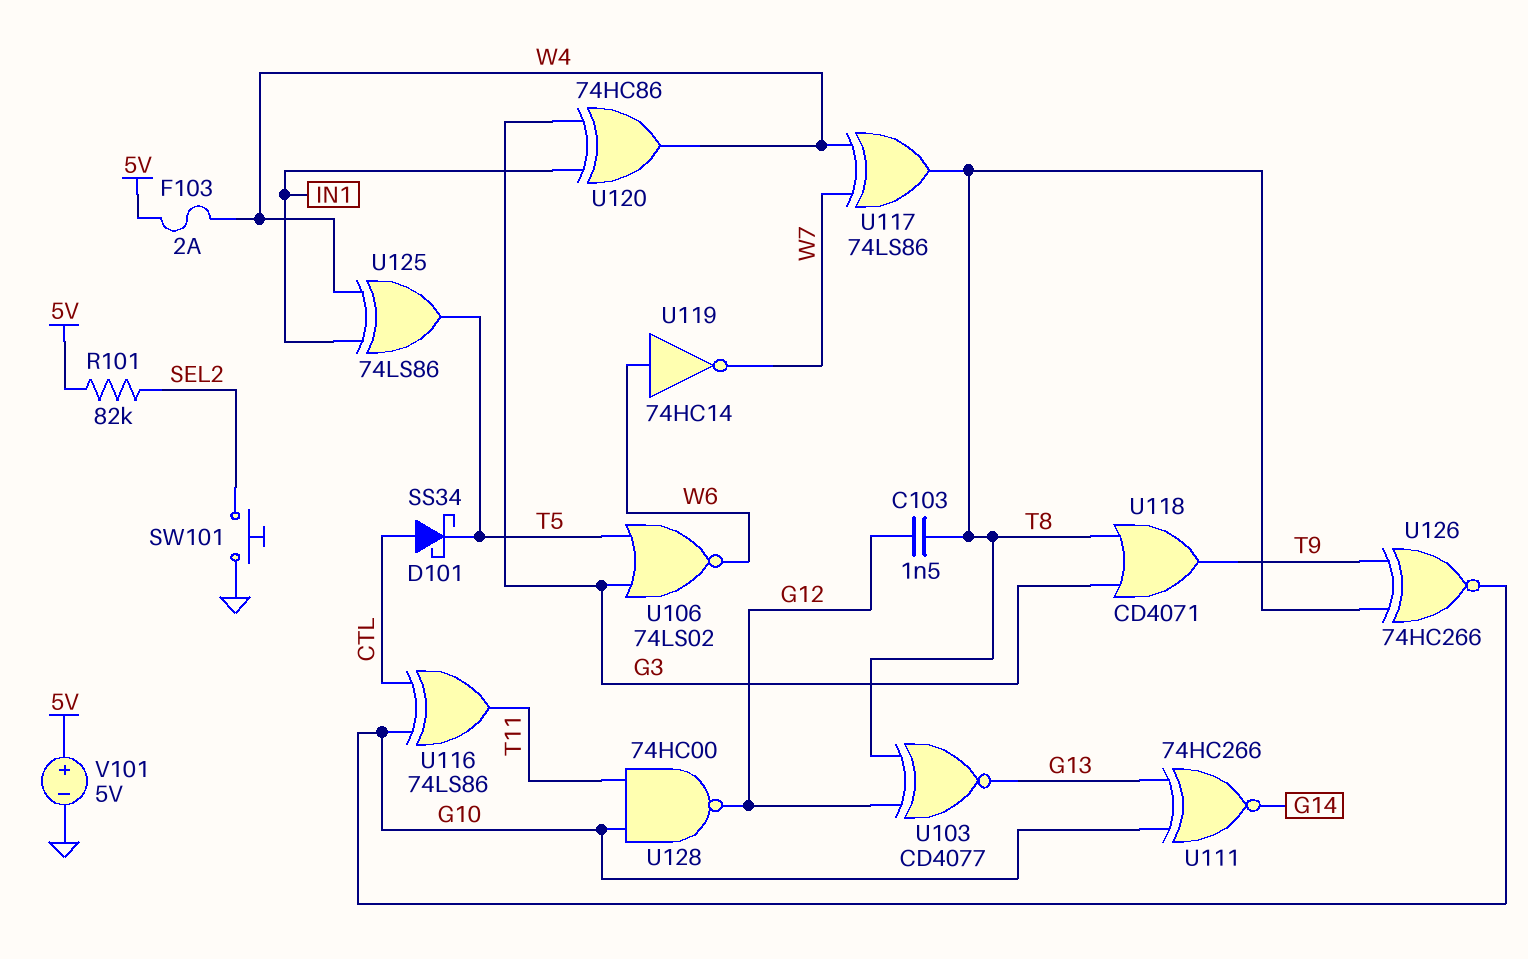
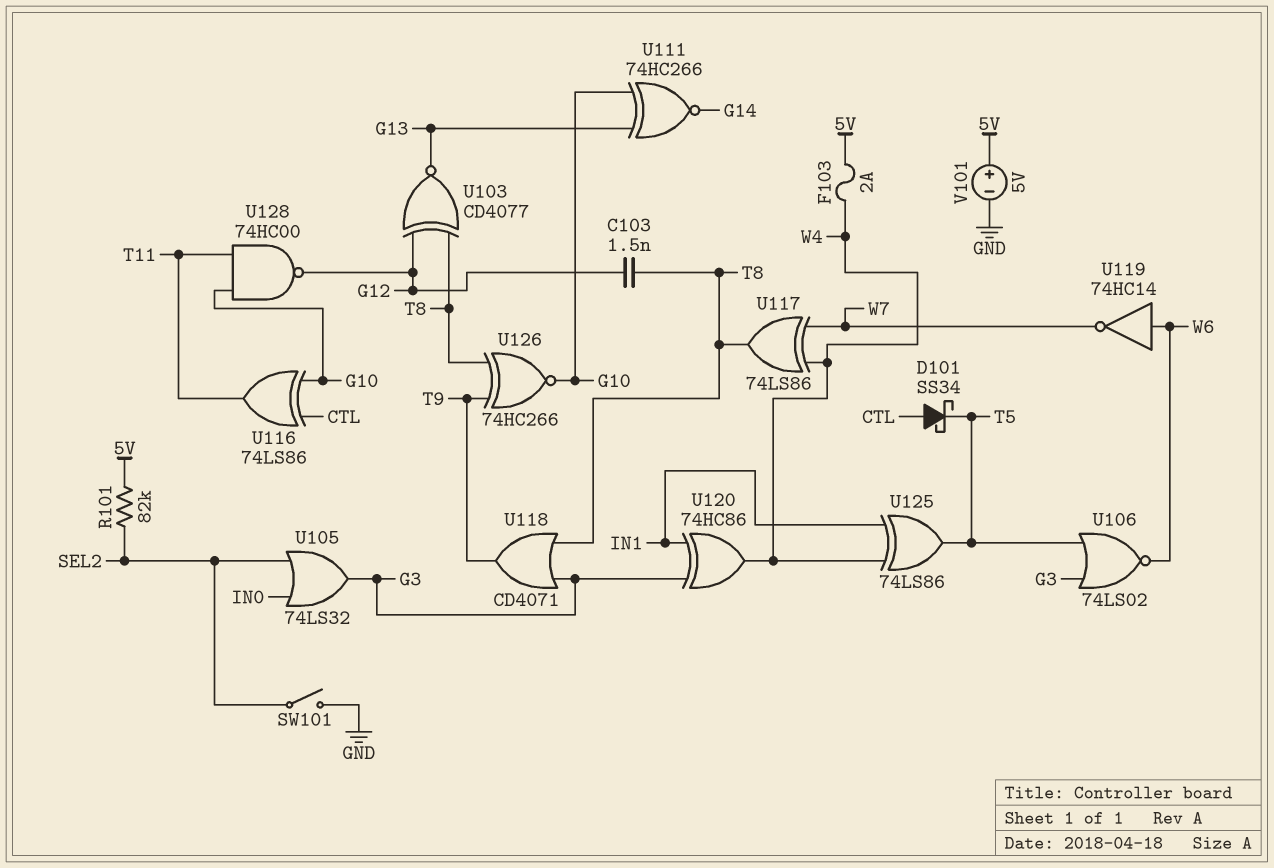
SW101: button (GND, SEL2) -> switch (GND, SEL2)
U105: none -> OR 74LS32 (in IN0, in SEL2, out G3)

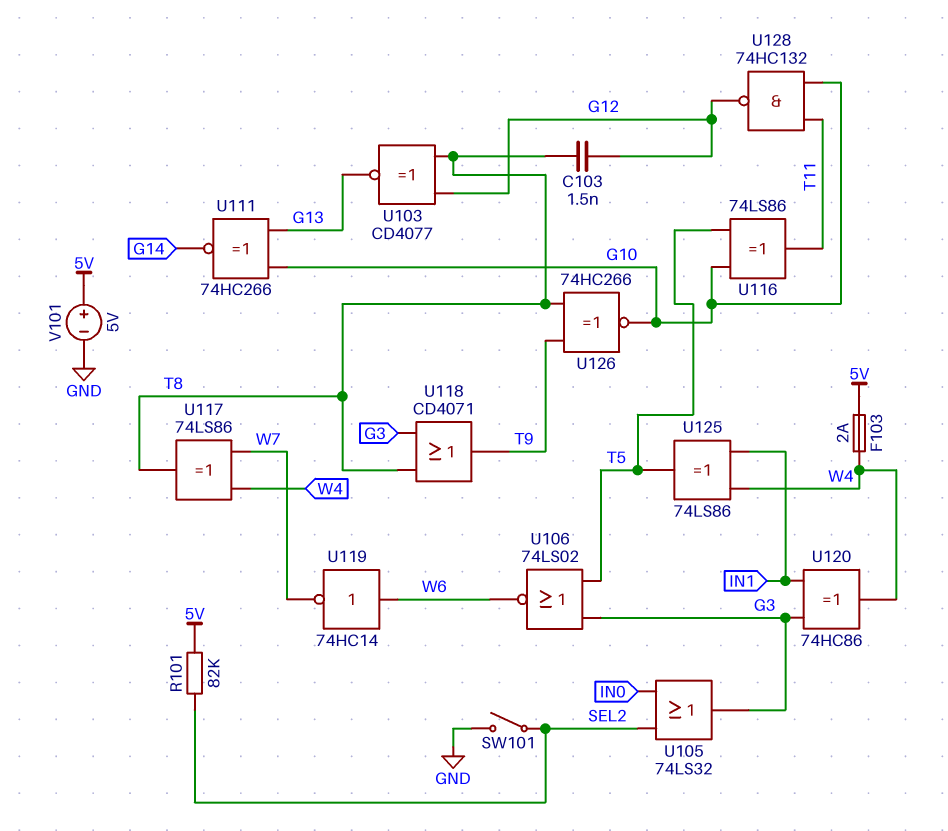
D101: schottky SS34 (A CTL, K T5) -> none
U116: XOR 74LS86 (in CTL, in G10, out T11) -> XOR 74LS86 (in G10, in T5, out T11)
U128: NAND 74HC00 (in G10, in T11, out G12) -> NAND 74HC132 (in G10, in T11, out G12)

